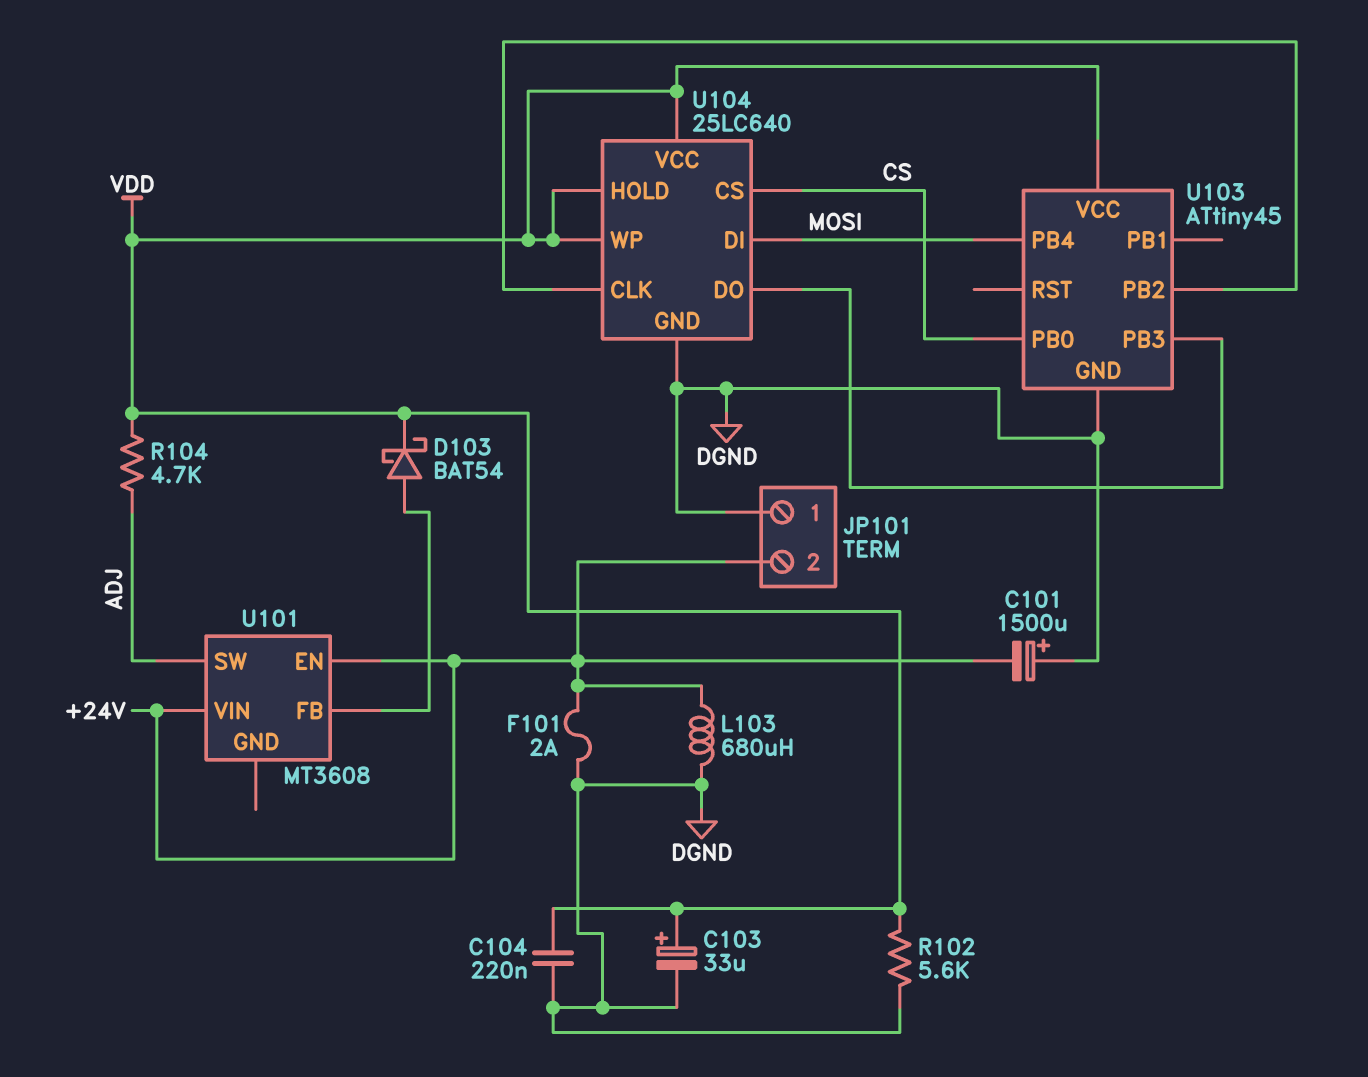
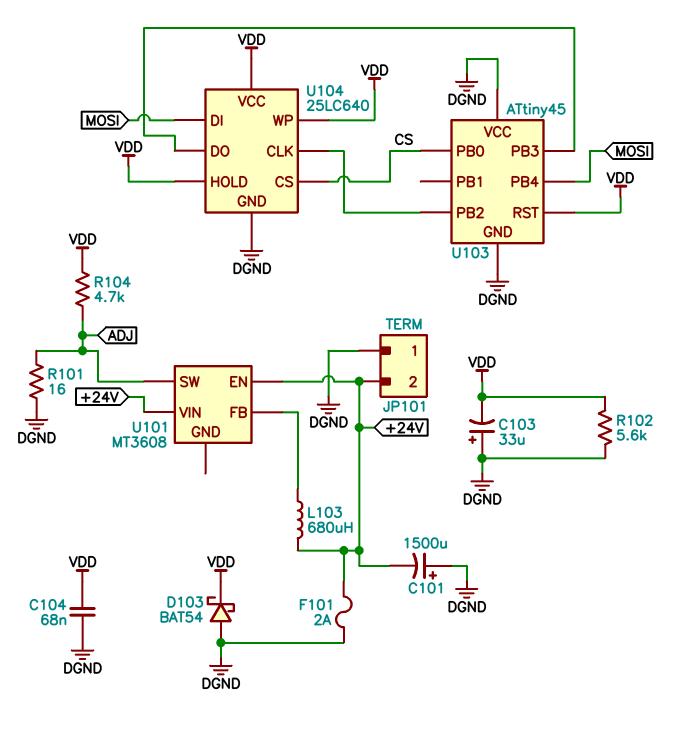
C103: 33uF (plus VDD, minus DGND) -> 33uF (plus DGND, minus VDD)
C104: 220nF (DGND, VDD) -> 68nF (DGND, VDD)
D103: schottky BAT54 (A U101/FB, K VDD) -> schottky BAT54 (A DGND, K VDD)
L103: 680uH (+24V, DGND) -> 680uH (+24V, U101/FB)
R101: none -> 16 (ADJ, DGND)
U103 pin RST: none -> VDD
U103 pin VCC: VDD -> DGND

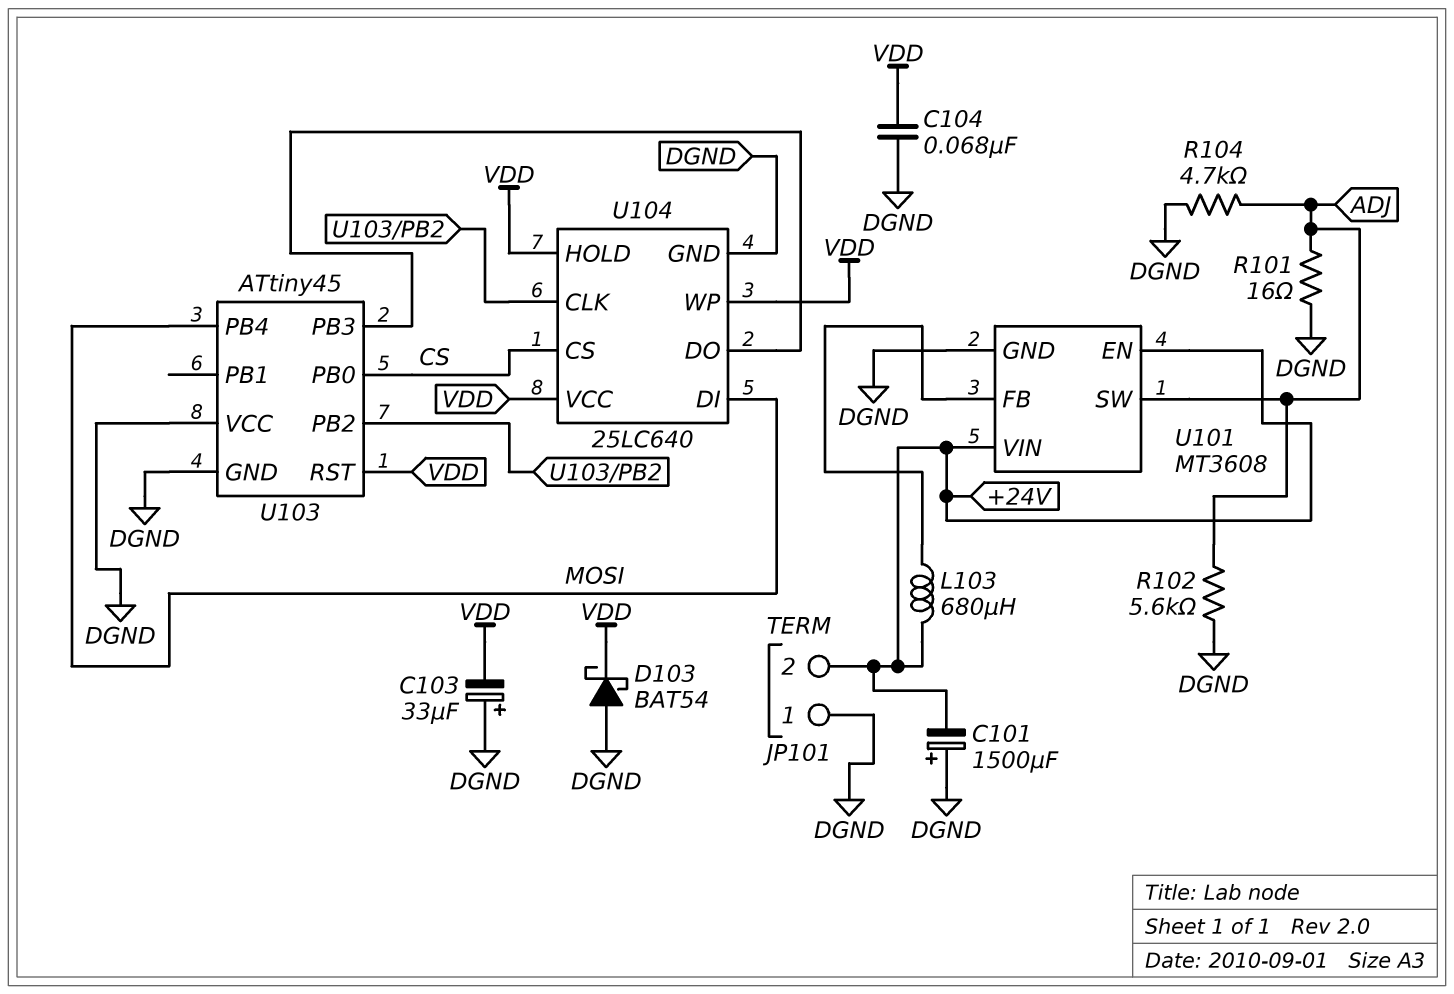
F101: 2A (+24V, DGND) -> none
R102: 5.6k (DGND, VDD) -> 5.6k (ADJ, DGND)
R104: 4.7k (ADJ, VDD) -> 4.7k (ADJ, DGND)
U101 pin GND: none -> DGND

